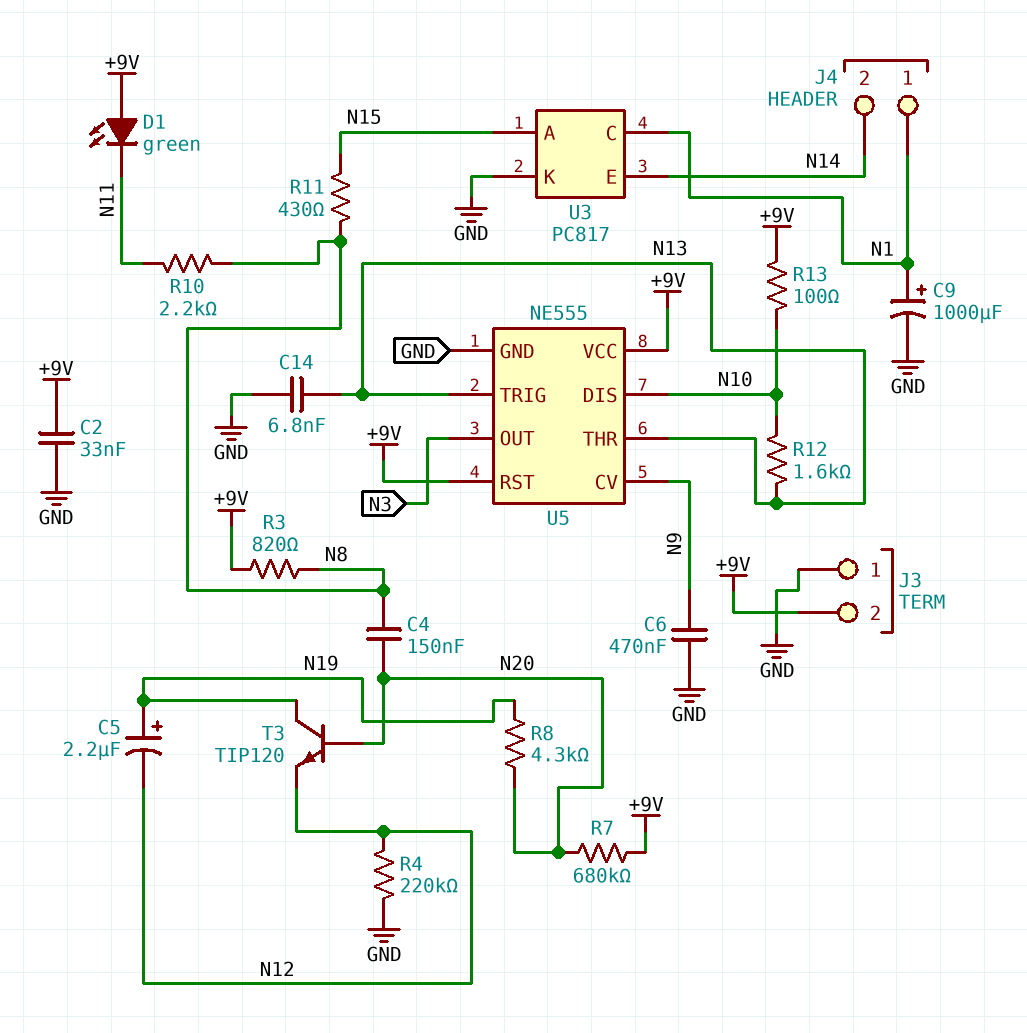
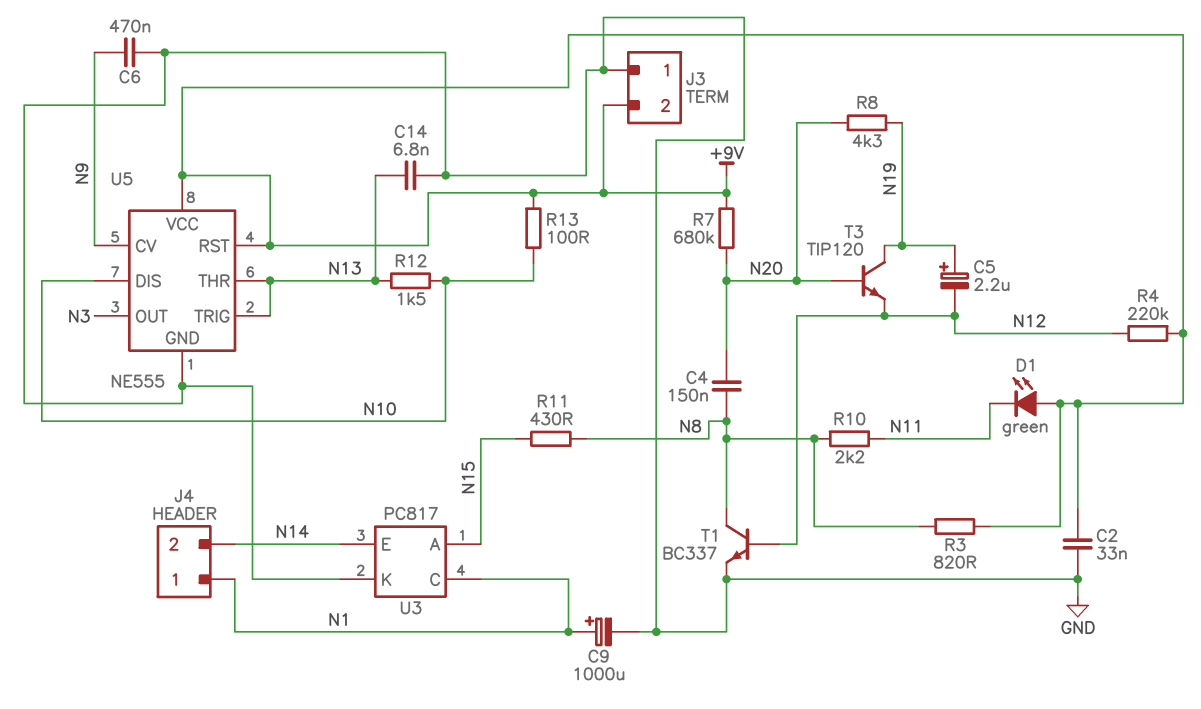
R4: 220k (GND, N12) -> 220k (+9V, N12)
R12: 1.6k (N10, N13) -> 1.5k (N10, N13)
T1: none -> NPN BC337 (B N12, C N8, E GND)

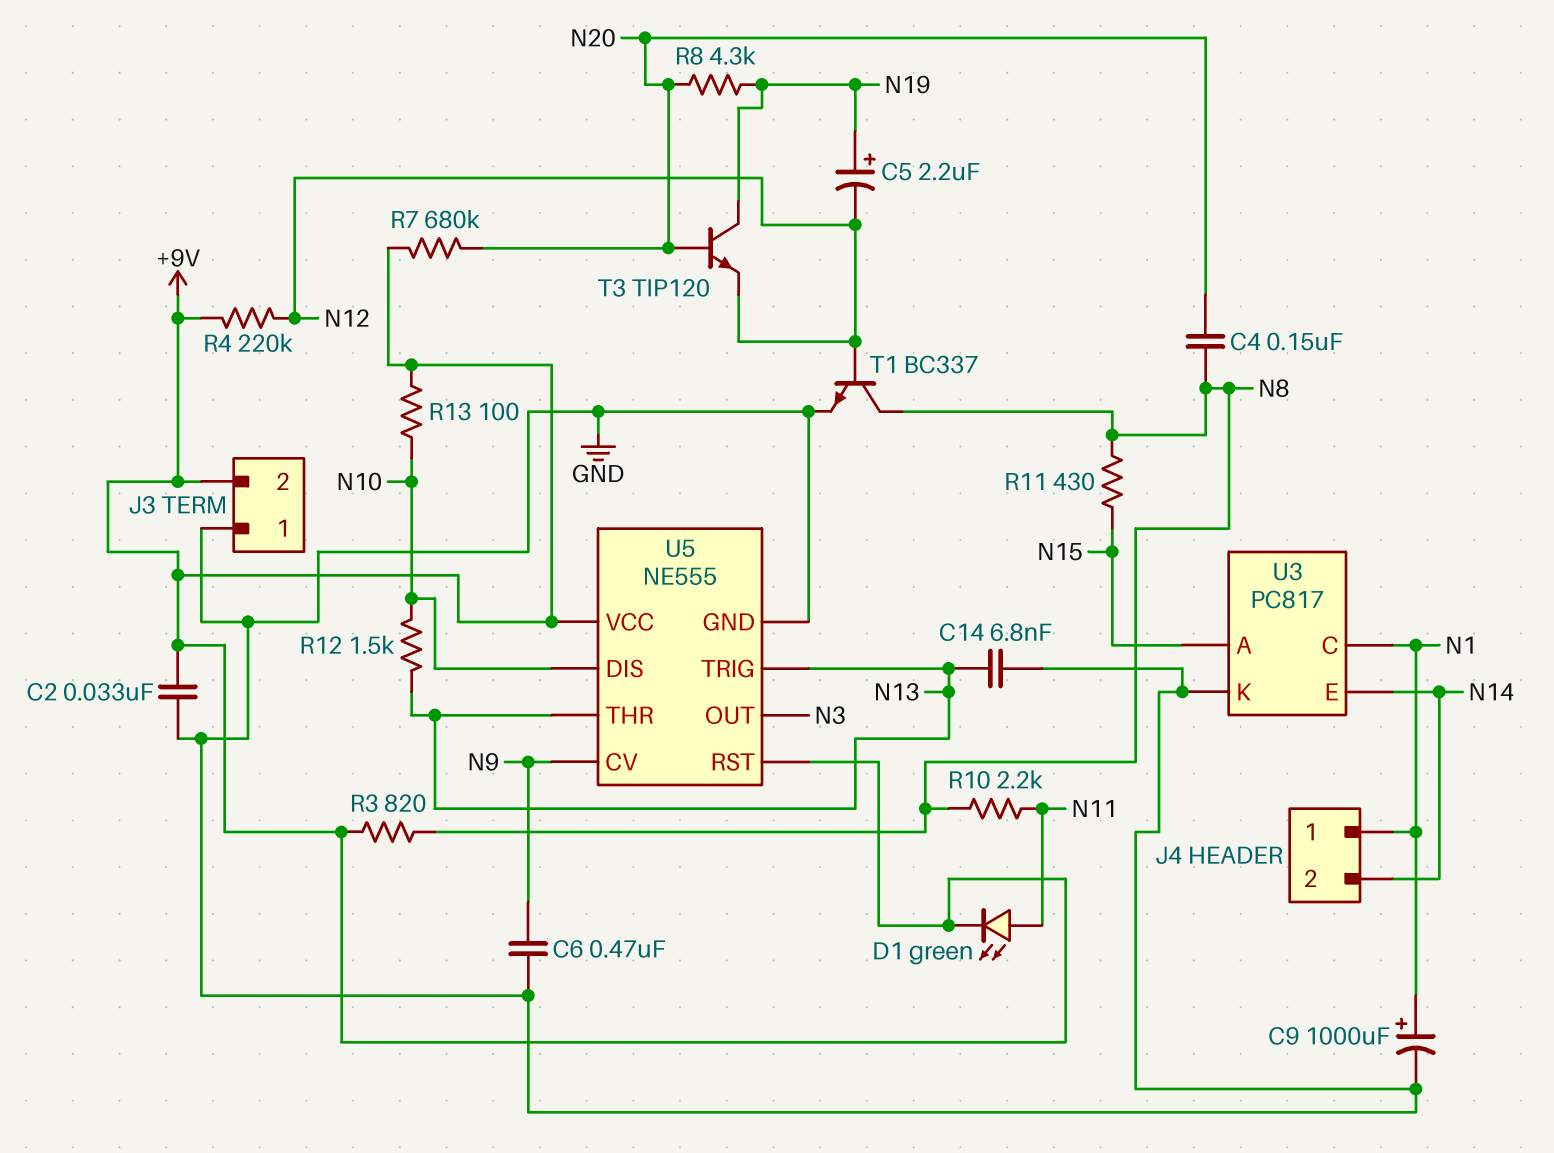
D1: LED green (A +9V, K N11) -> LED green (A N11, K +9V)

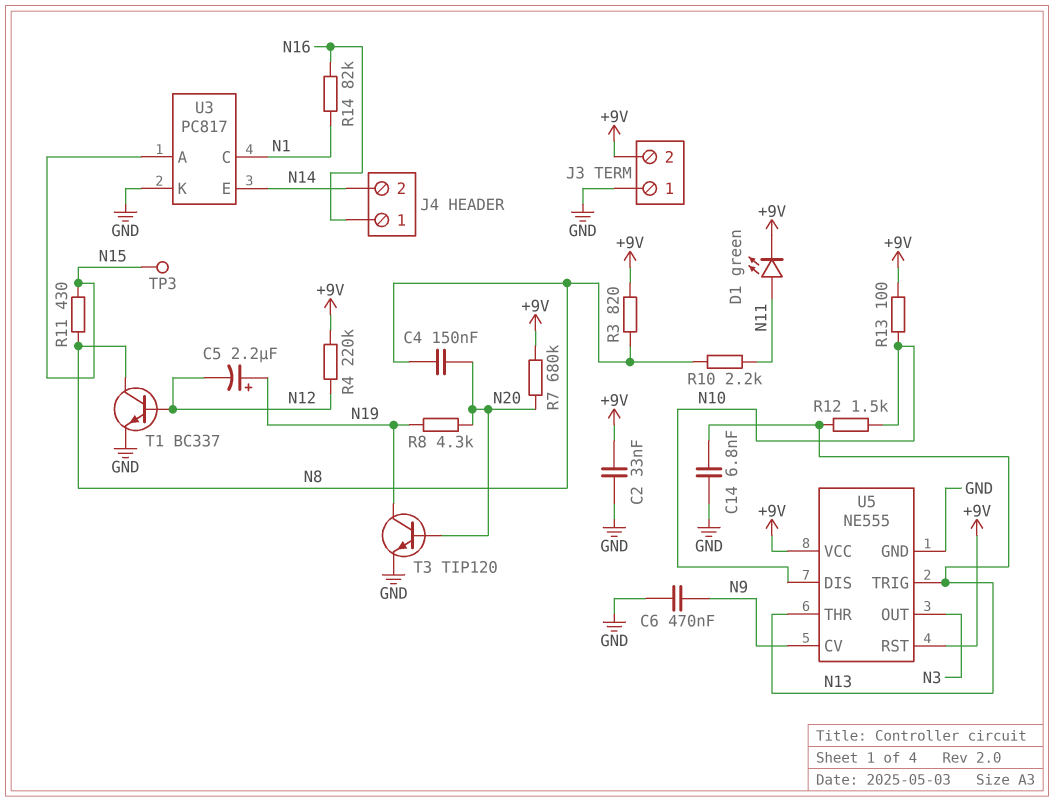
C9: 1000uF (plus N1, minus GND) -> none
J4 pin 1: N1 -> N16
R14: none -> 82k (N1, N16)
T3: NPN TIP120 (B N20, C N19, E N12) -> NPN TIP120 (B N20, C N19, E GND)
TP3: none -> test point (N15)

